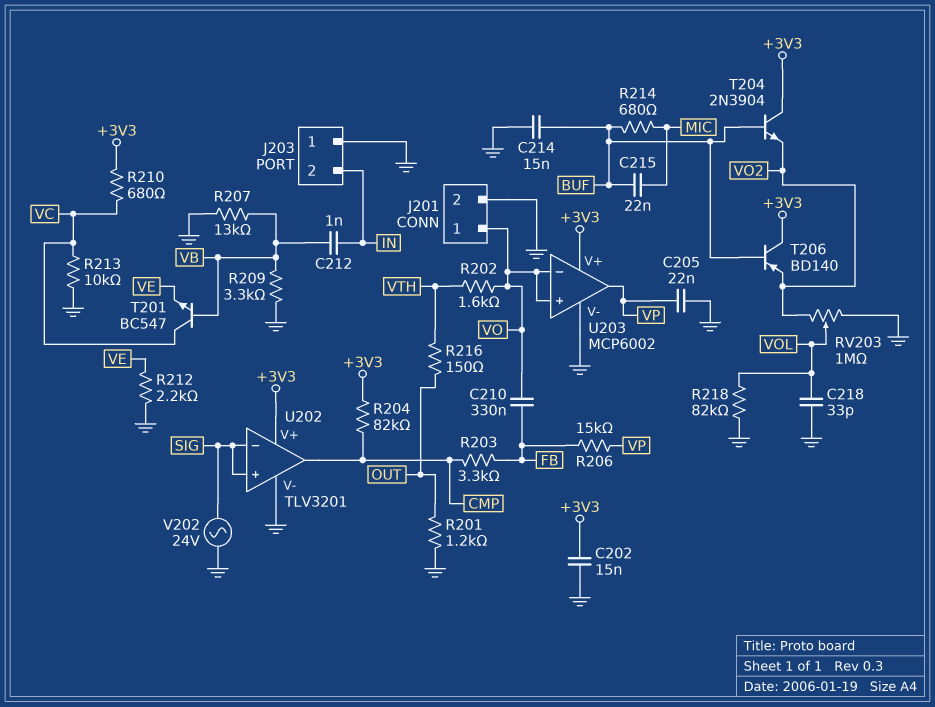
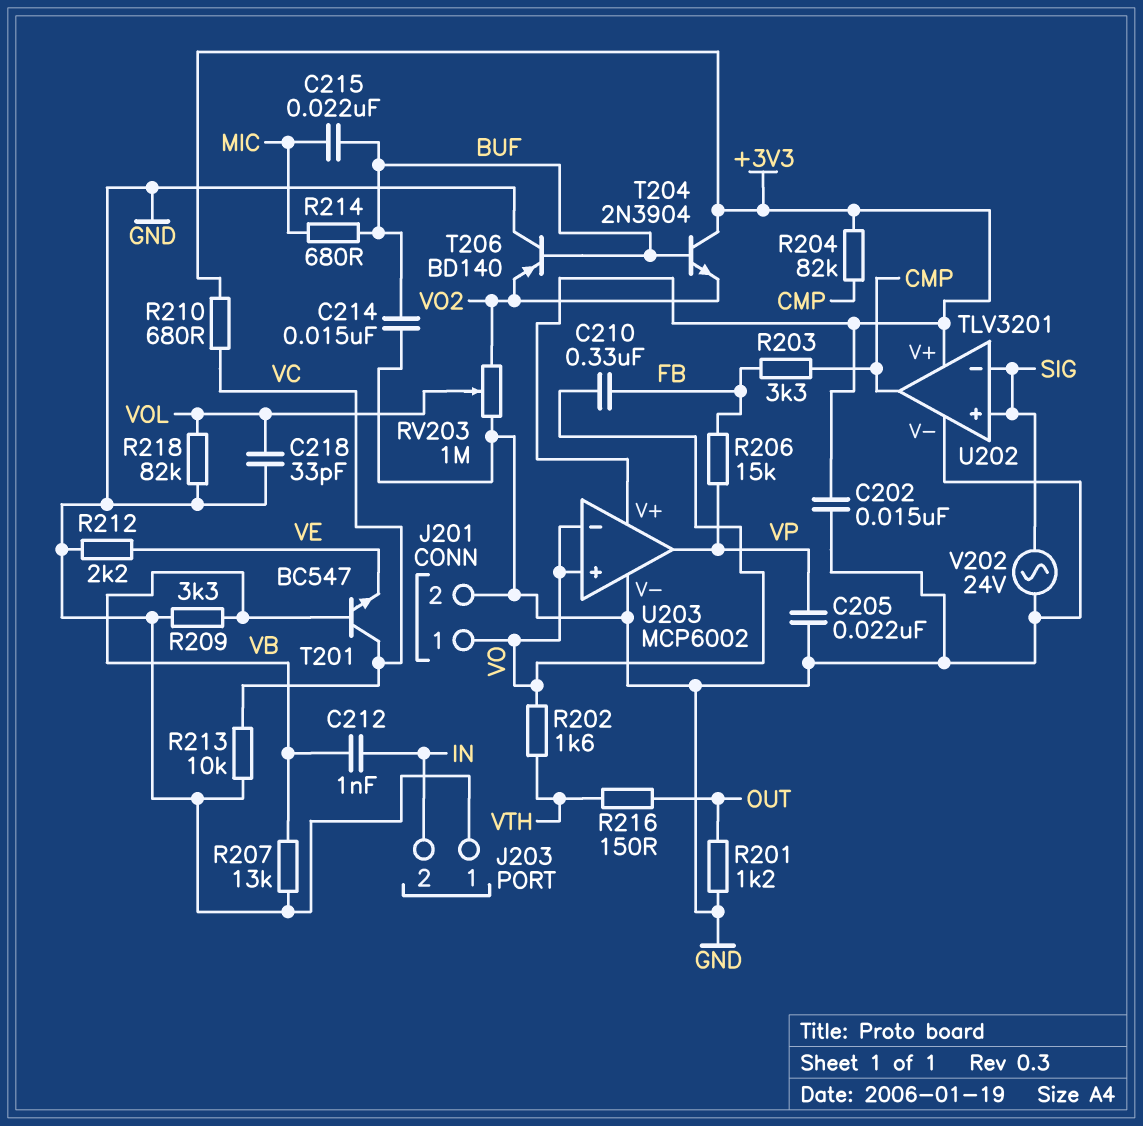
T206: PNP BD140 (B BUF, C +3V3, E VO2) -> PNP BD140 (B BUF, C GND, E VO2)

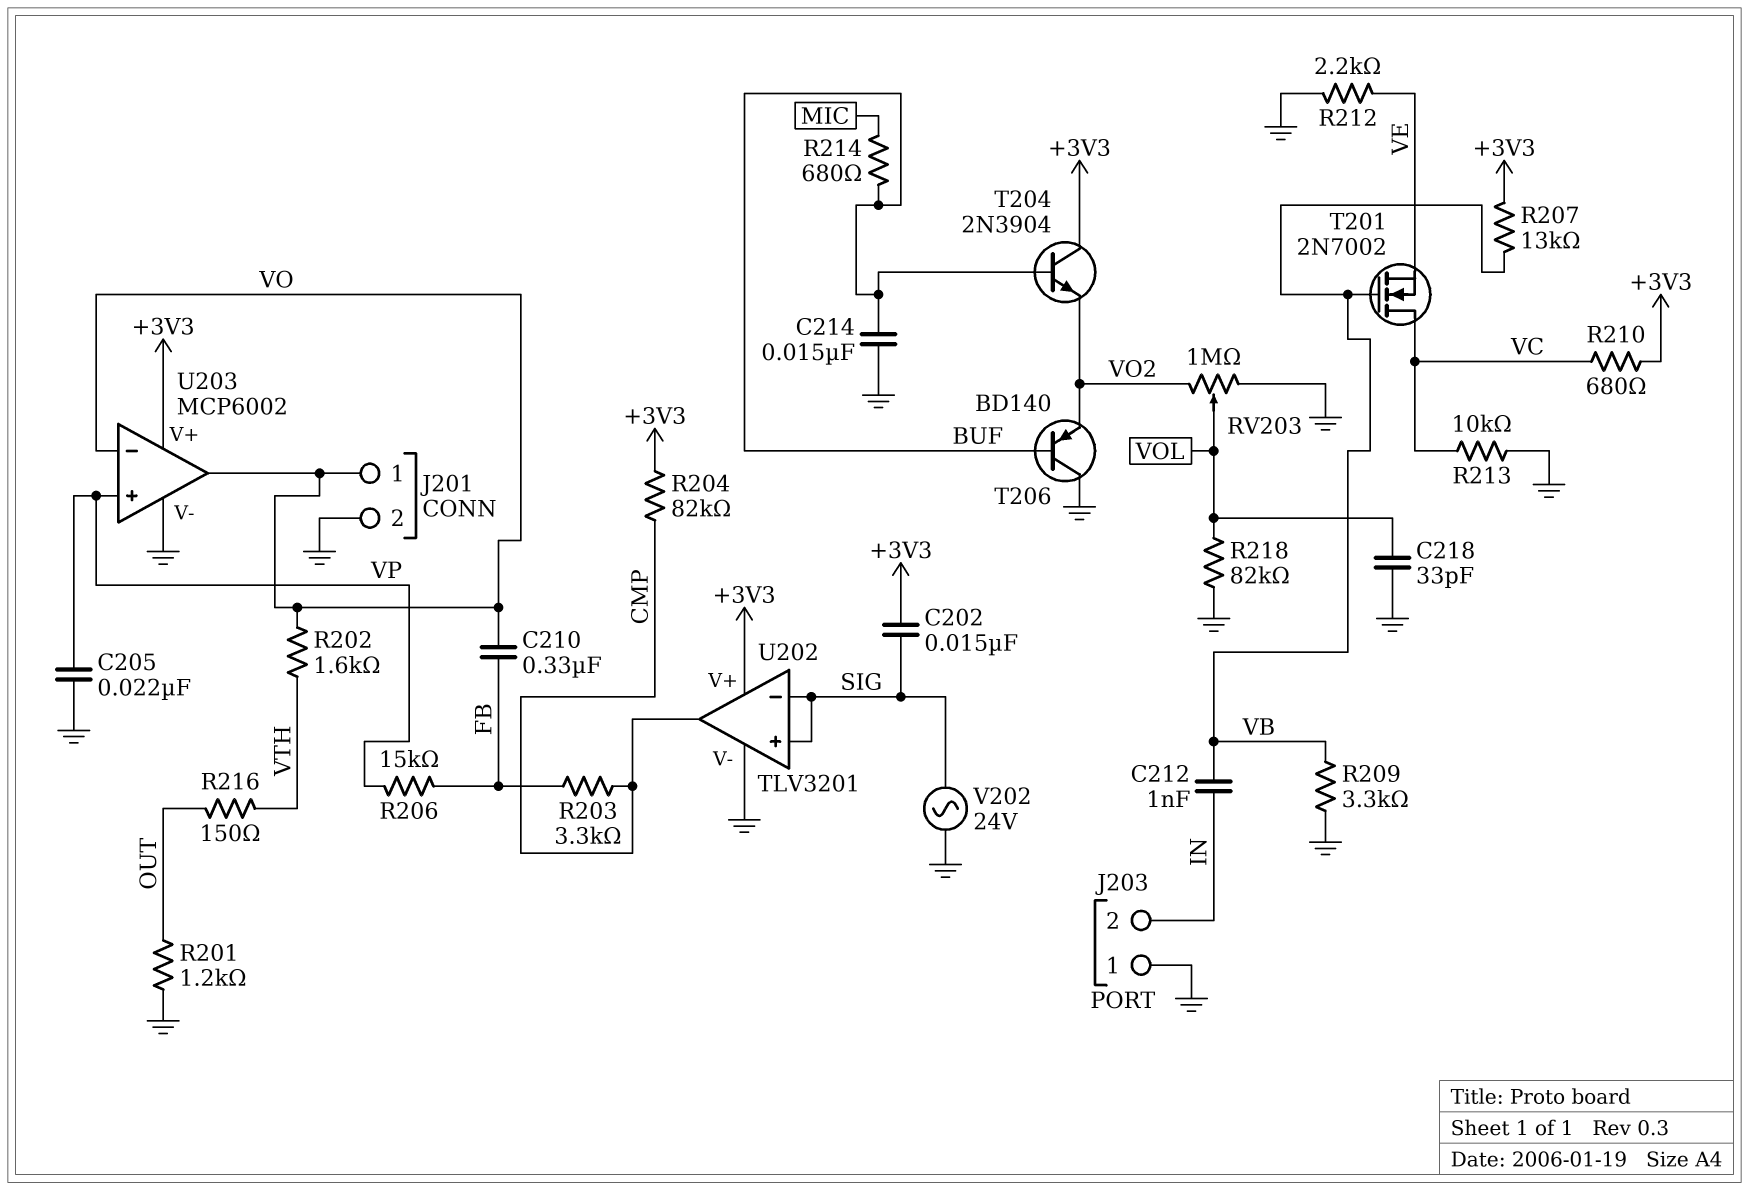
C202: 15nF (+3V3, GND) -> 15nF (+3V3, SIG)
C215: 22nF (BUF, MIC) -> none
R207: 13k (GND, VB) -> 13k (+3V3, VB)
T201: NPN BC547 (B VB, C VC, E VE) -> NMOS 2N7002 (G VB, D VC, S VE)
U203 pin in+: VO -> VP
U203 pin out: VP -> VO

